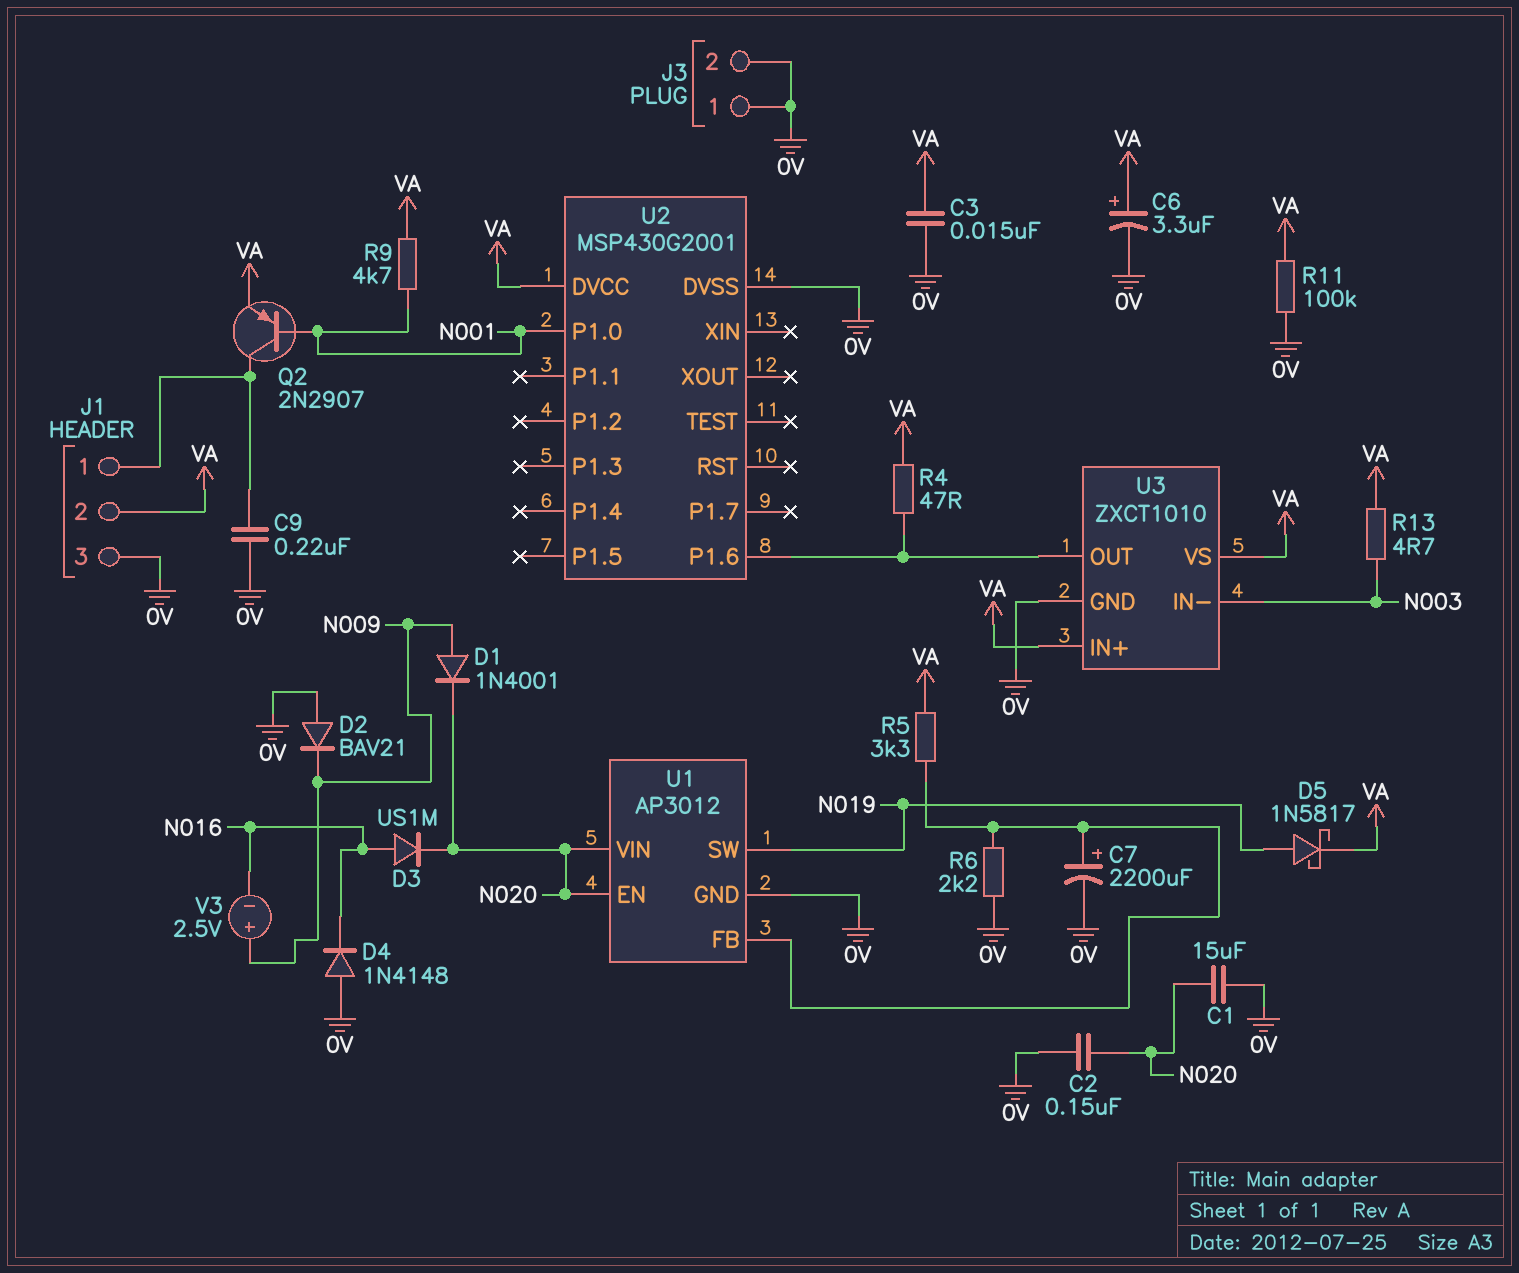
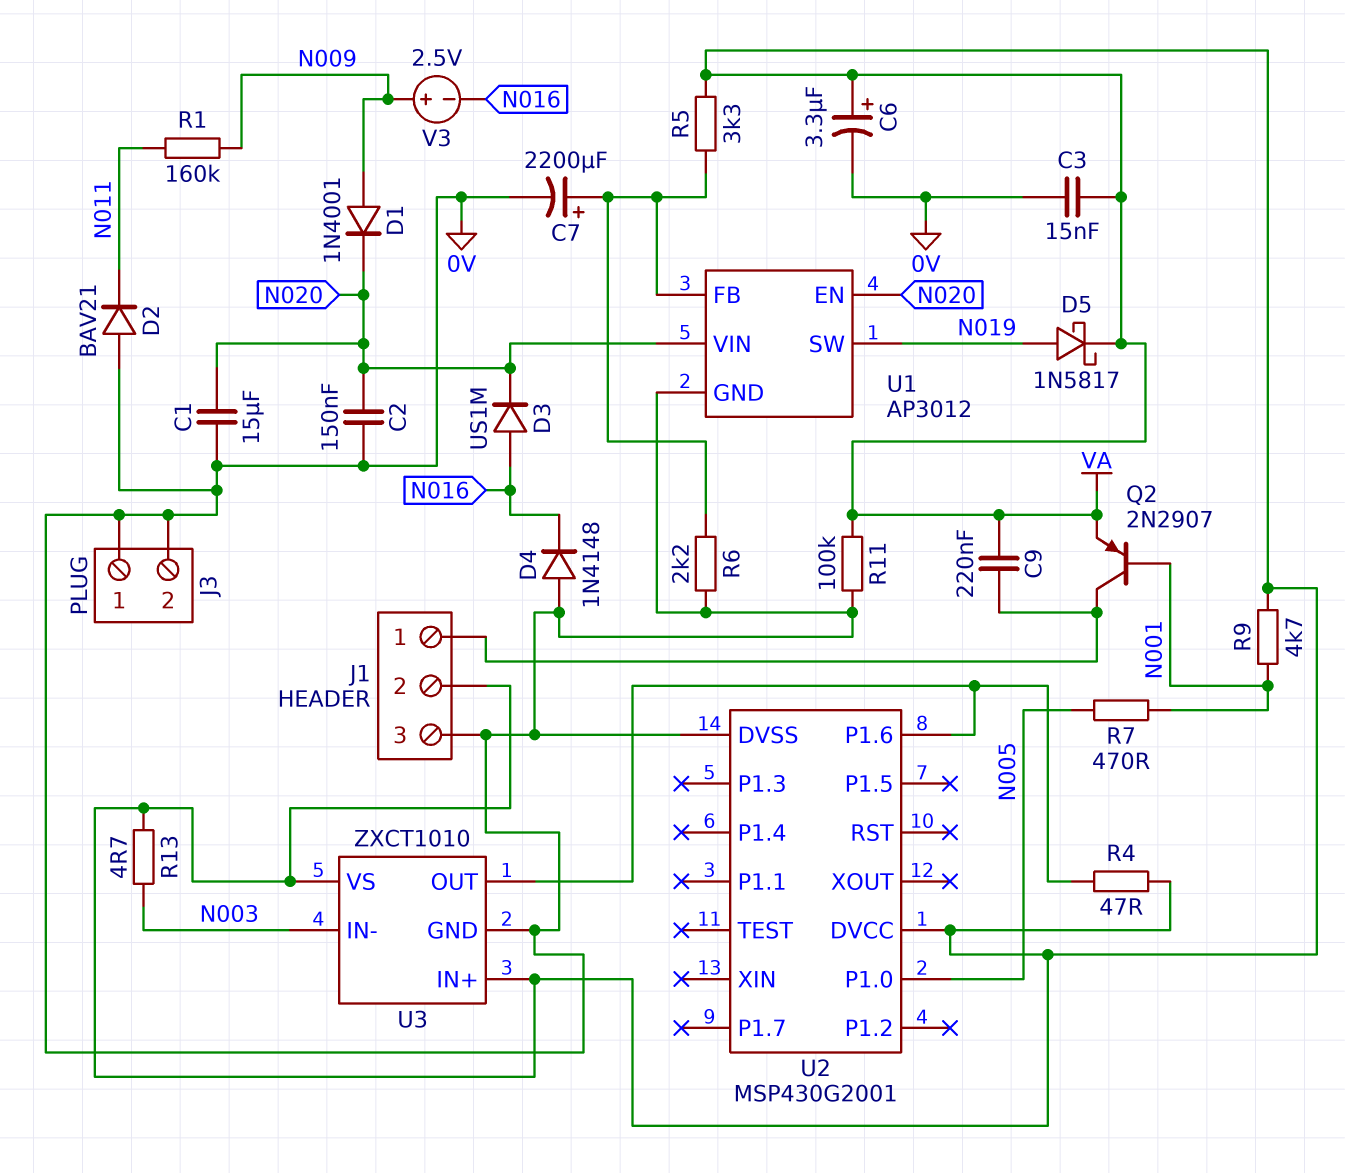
C9: 220nF (0V, J1/1) -> 220nF (J1/1, VA)
D2: diode BAV21 (A 0V, K N009) -> diode BAV21 (A 0V, K N011)
R1: none -> 160k (N009, N011)
R7: none -> 470 (N001, N005)
U2 pin P1.0: N001 -> N005

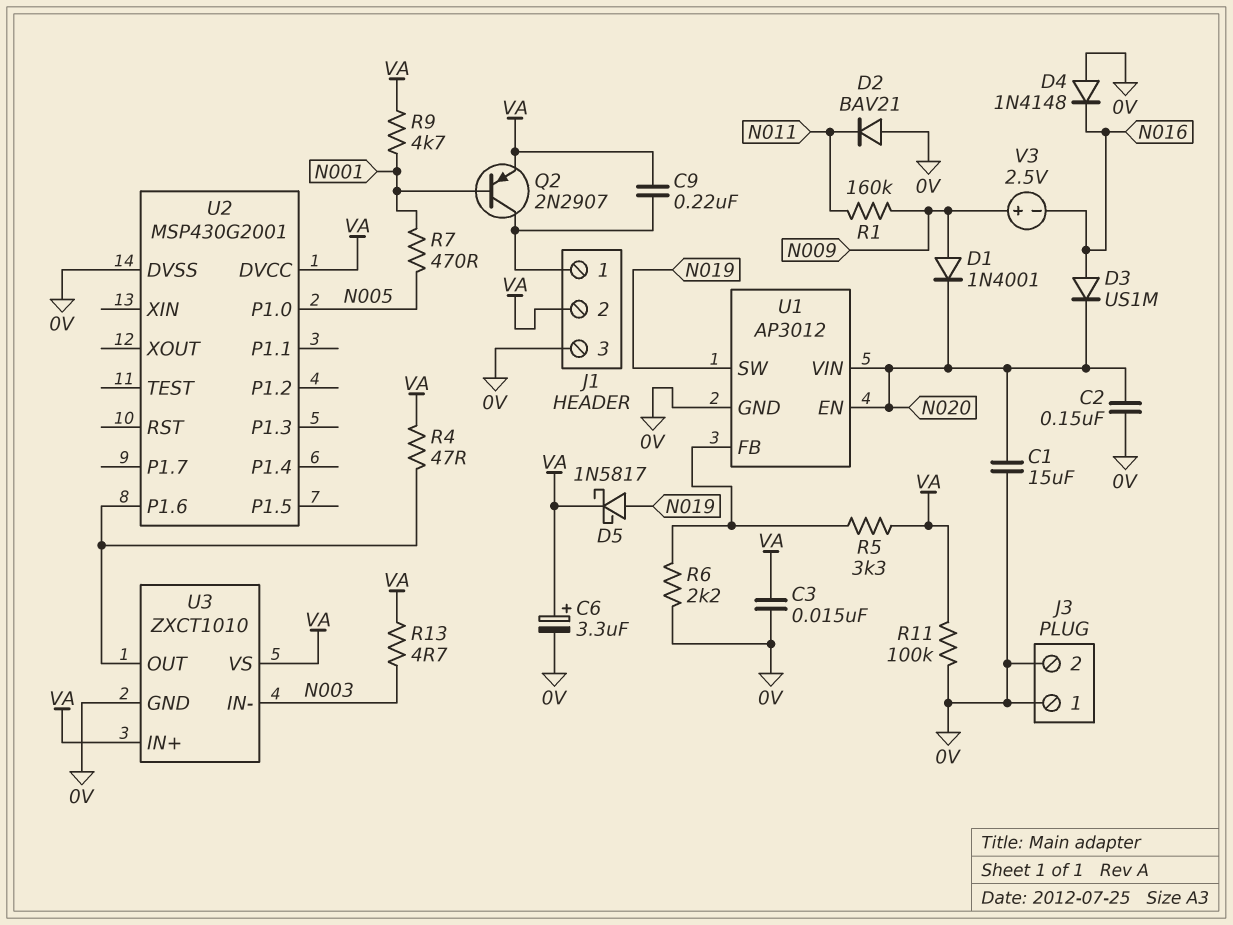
C7: 2200uF (plus U1/FB, minus 0V) -> none

